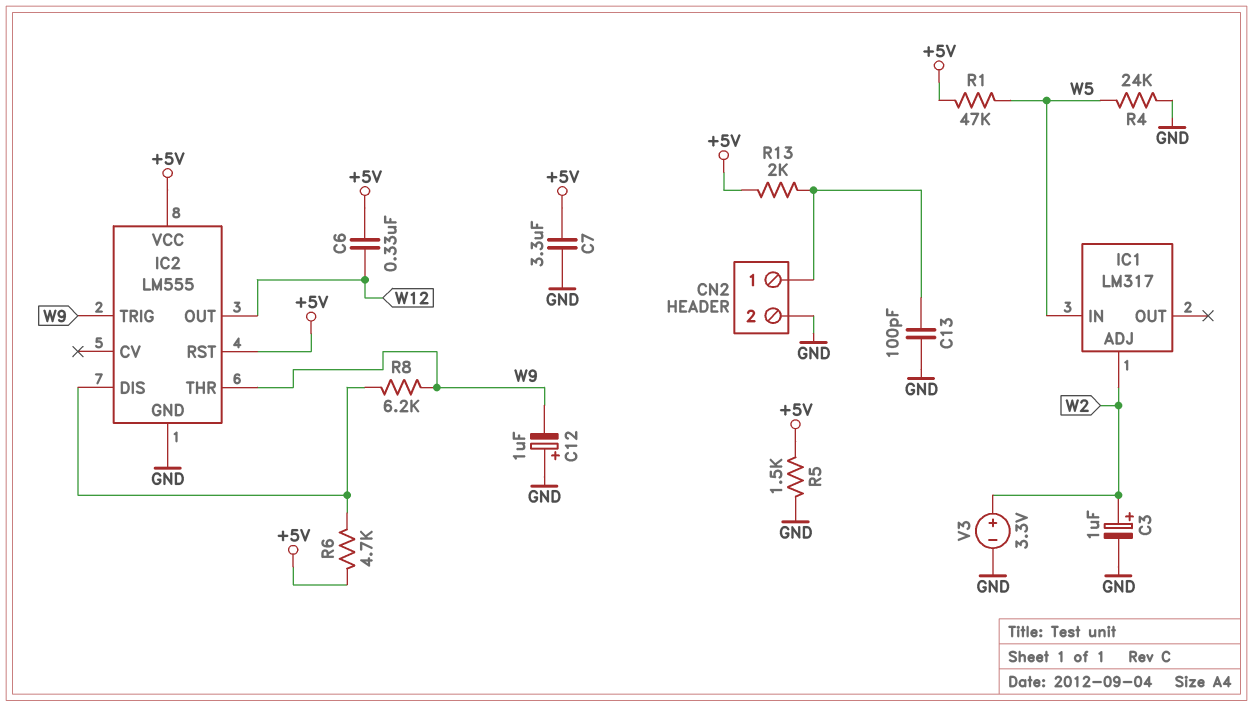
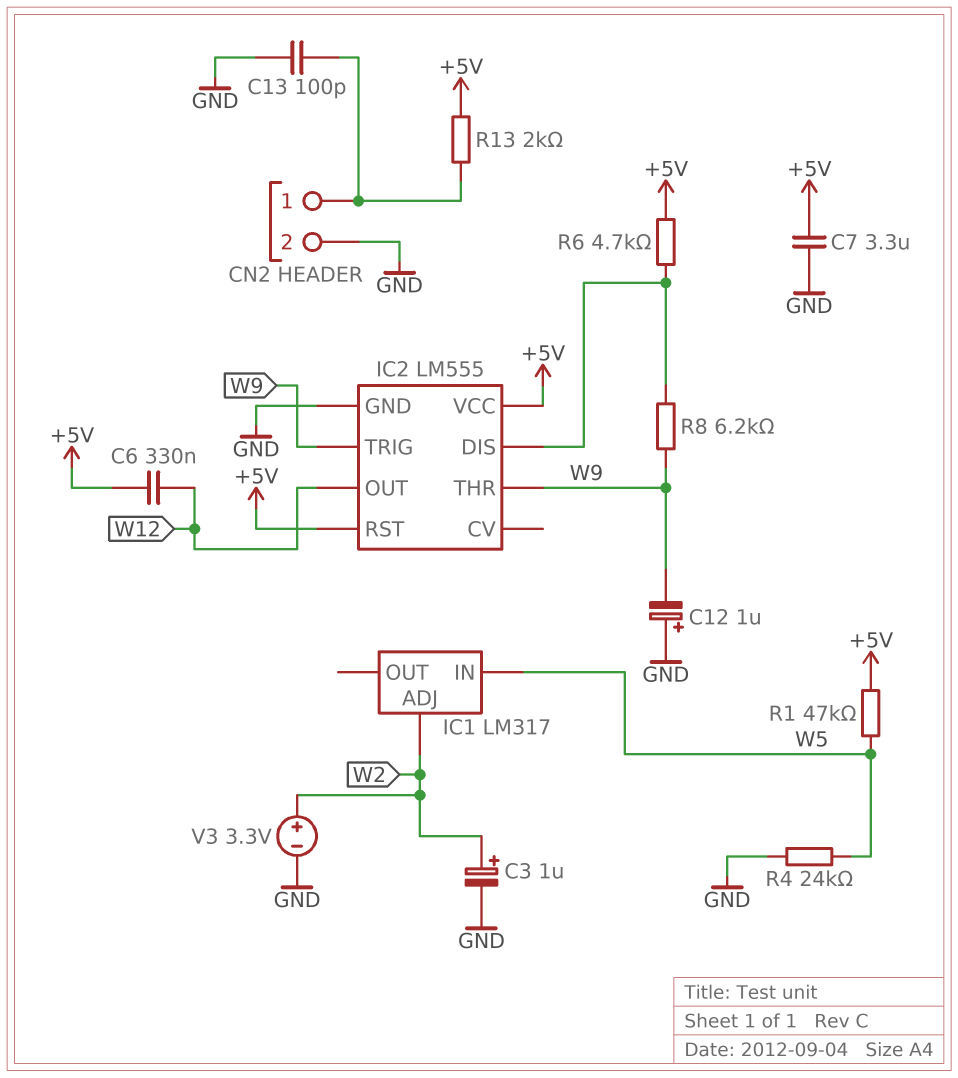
R5: 1.5k (+5V, GND) -> none

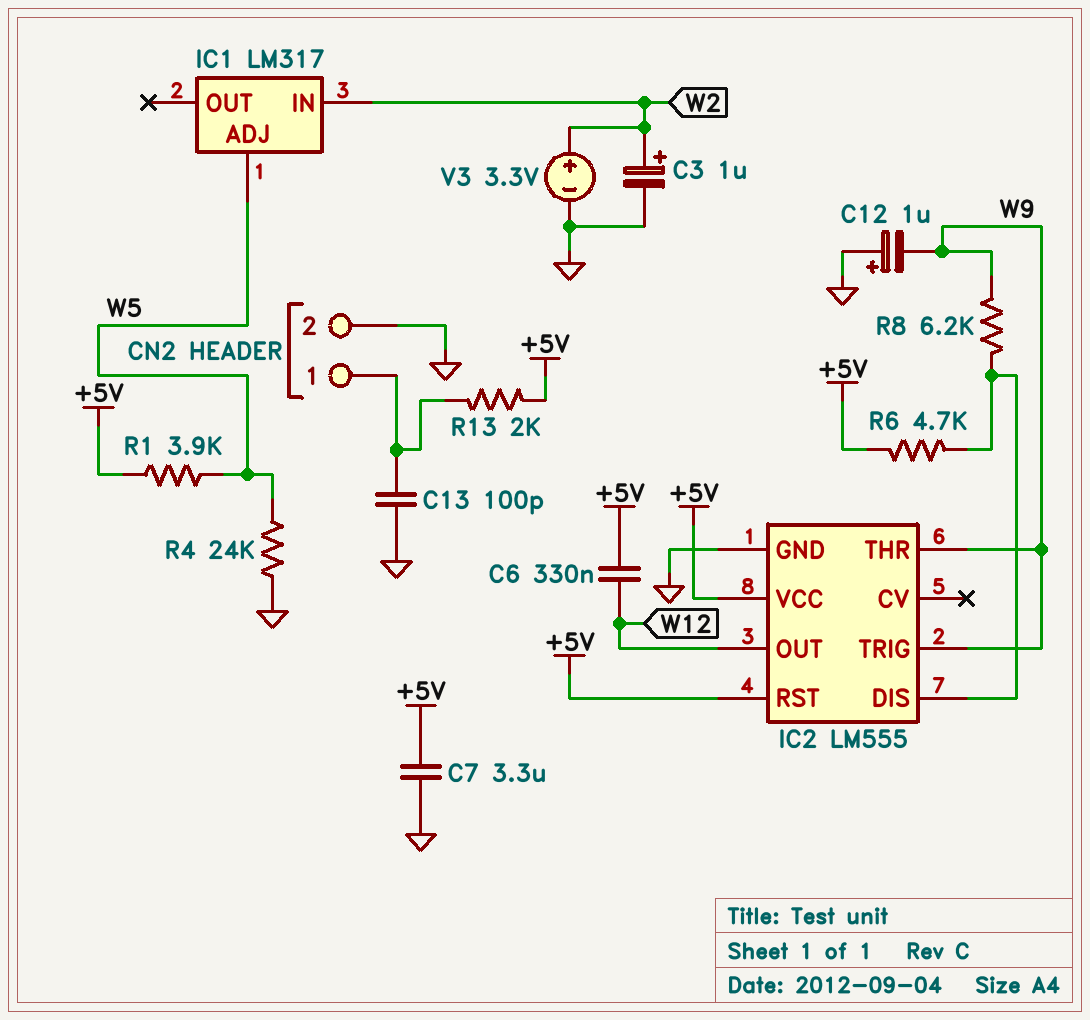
IC1 pin ADJ: W2 -> W5
IC1 pin IN: W5 -> W2
R1: 47k (+5V, W5) -> 3.9k (+5V, W5)

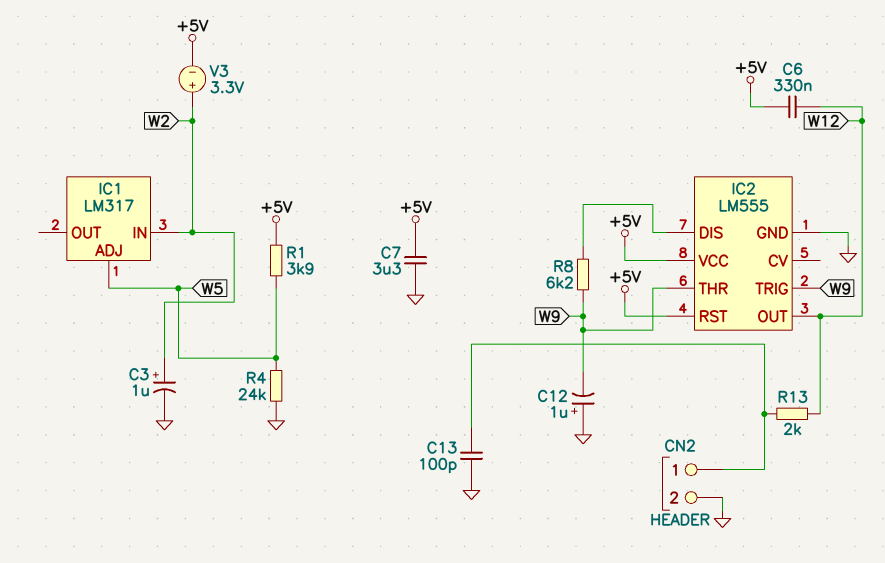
R6: 4.7k (+5V, IC2/DIS) -> none
R13: 2k (+5V, CN2/1) -> 2k (CN2/1, W12)
V3: 3.3V (plus W2, minus GND) -> 3.3V (plus W2, minus +5V)

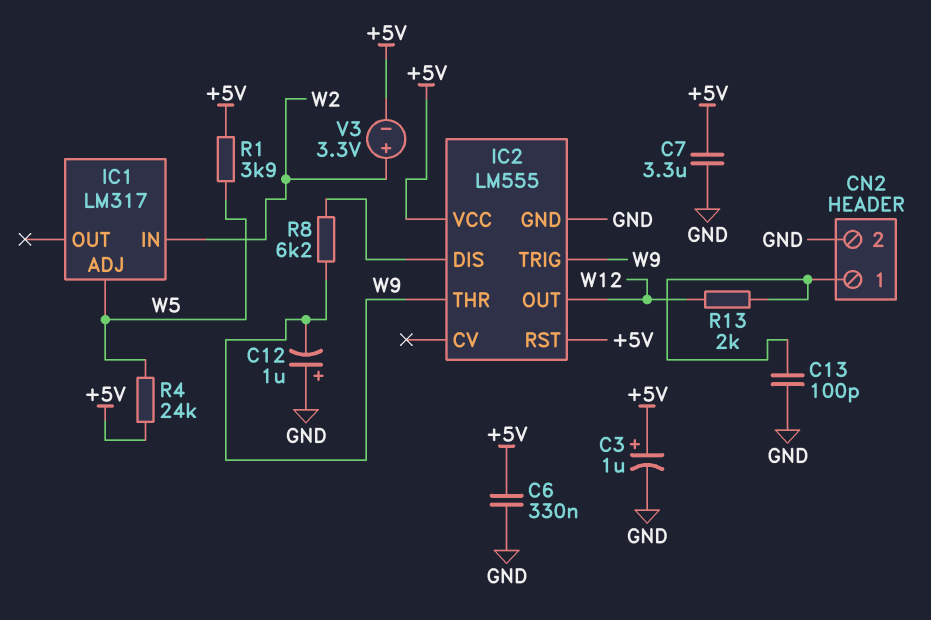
C3: 1uF (plus W2, minus GND) -> 1uF (plus +5V, minus GND)
C6: 330nF (+5V, W12) -> 330nF (+5V, GND)
R4: 24k (GND, W5) -> 24k (+5V, W5)

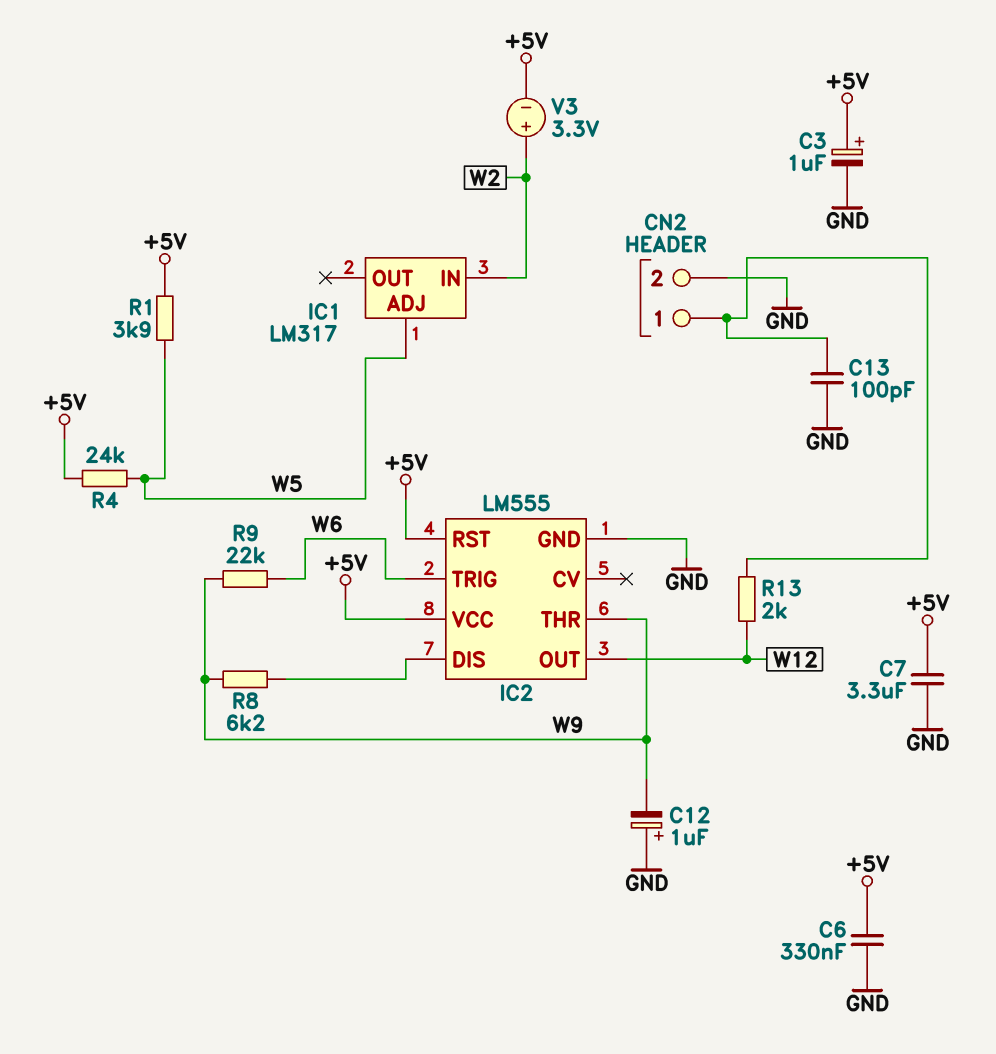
IC2 pin TRIG: W9 -> W6
R9: none -> 22k (W6, W9)

